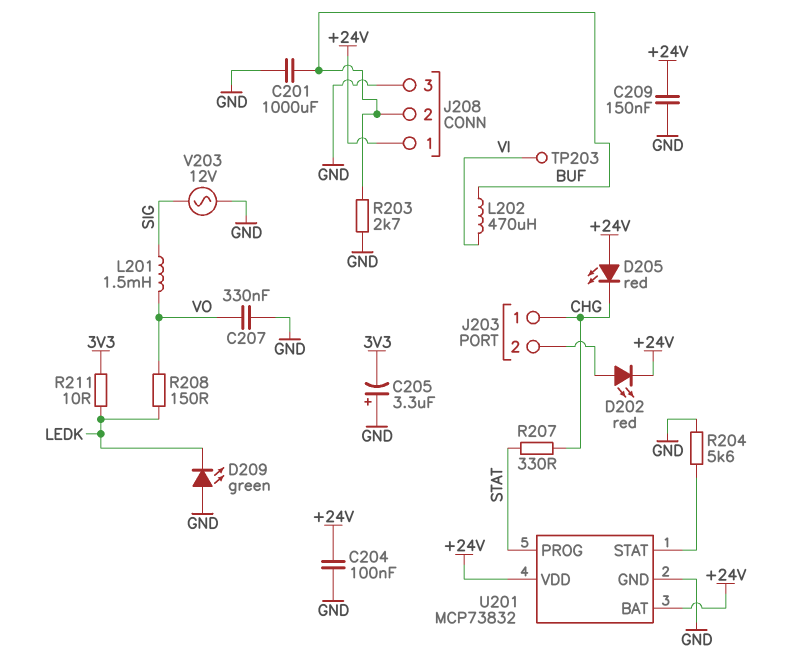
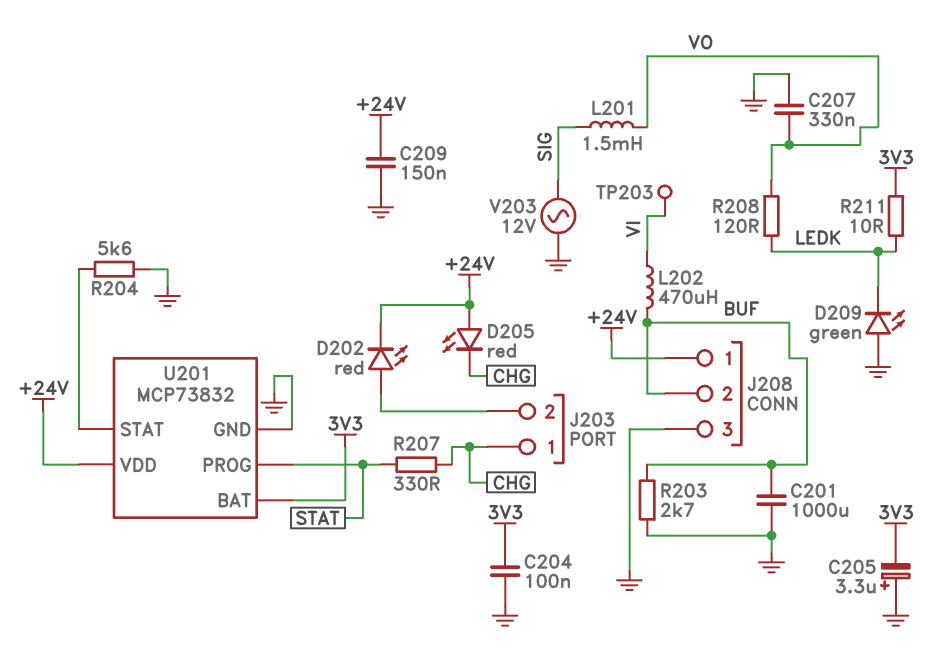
C204: 100nF (+24V, GND) -> 100nF (3V3, GND)
R208: 150 (LEDK, VO) -> 120 (LEDK, VO)
U201 pin BAT: +24V -> 3V3

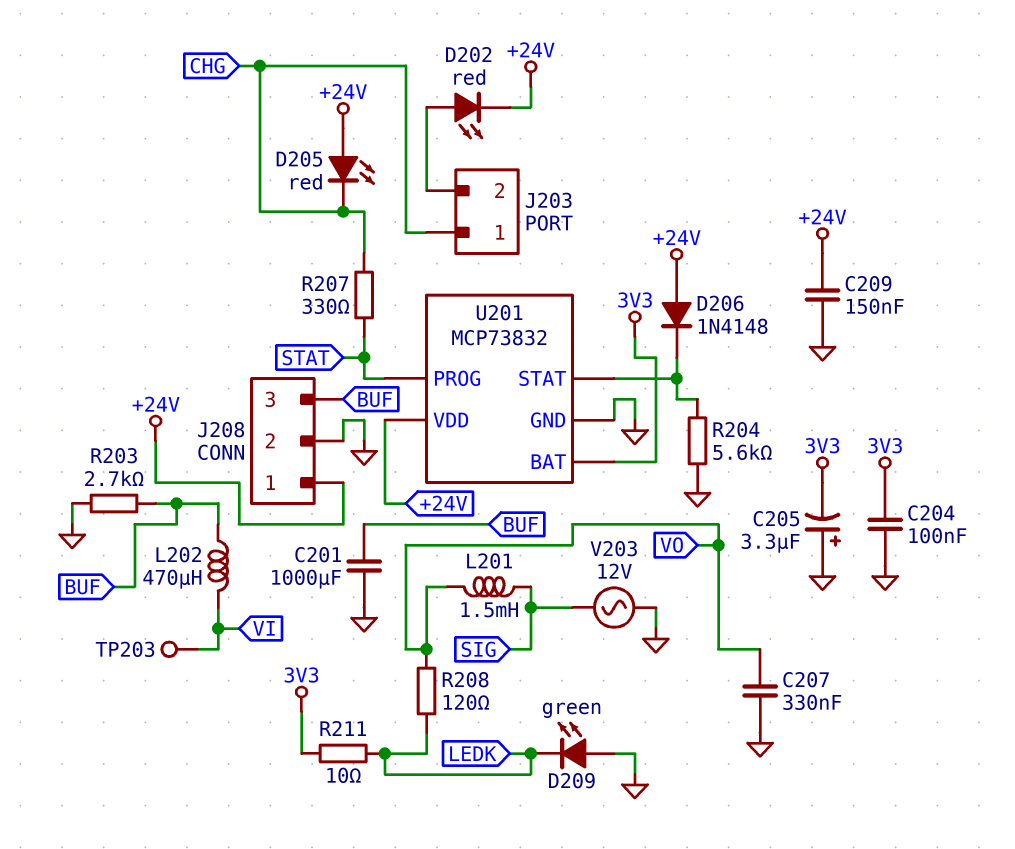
D206: none -> diode 1N4148 (A +24V, K U201/STAT)
J208 pin 2: BUF -> GND
J208 pin 3: GND -> BUF

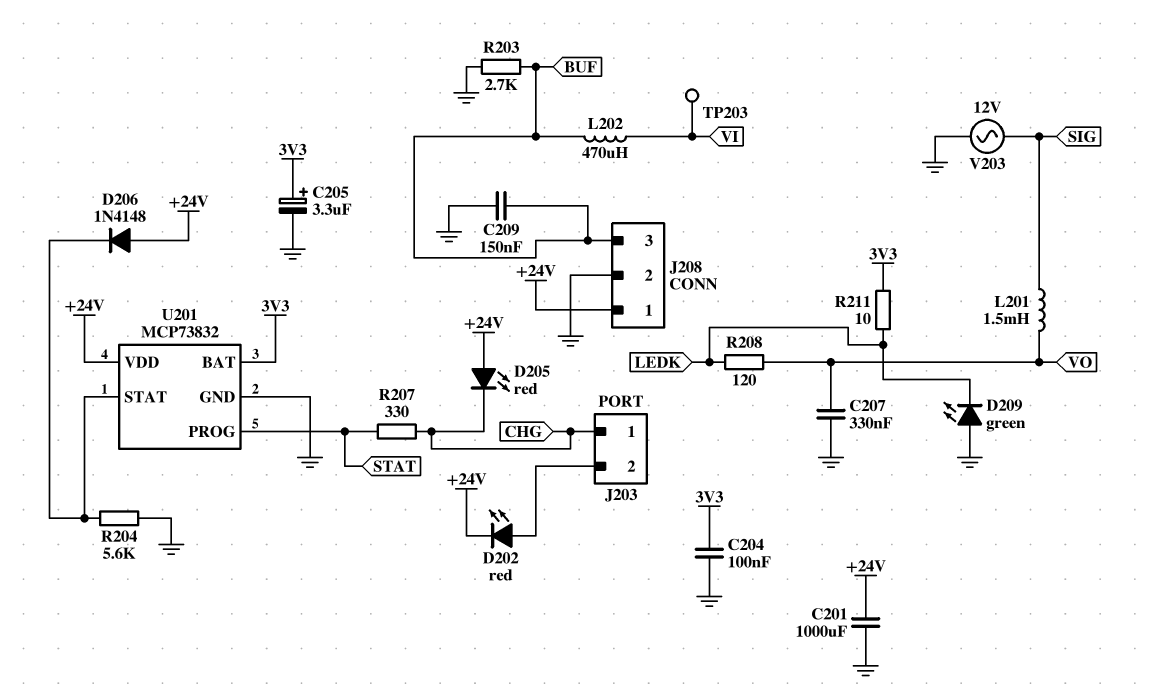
C201: 1000uF (BUF, GND) -> 1000uF (+24V, GND)
C205: 3.3uF (plus GND, minus 3V3) -> 3.3uF (plus 3V3, minus GND)
C209: 150nF (+24V, GND) -> 150nF (BUF, GND)

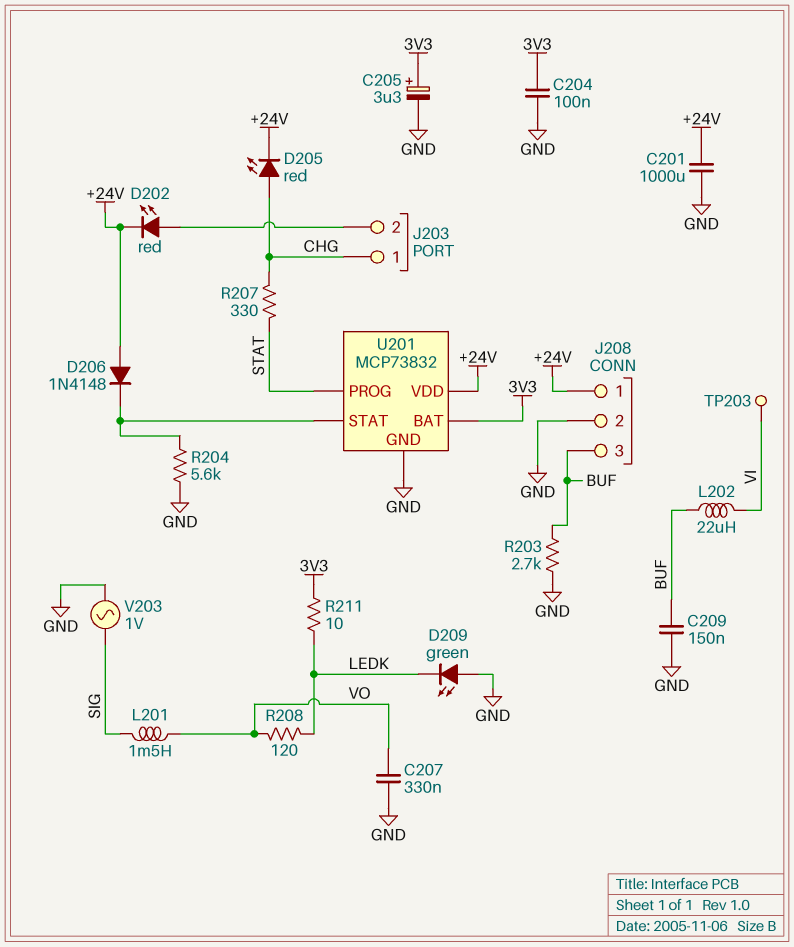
D205: LED red (A +24V, K CHG) -> LED red (A CHG, K +24V)
L202: 470uH (BUF, VI) -> 22uH (BUF, VI)
V203: AC 12V (GND, SIG) -> AC 1V (GND, SIG)

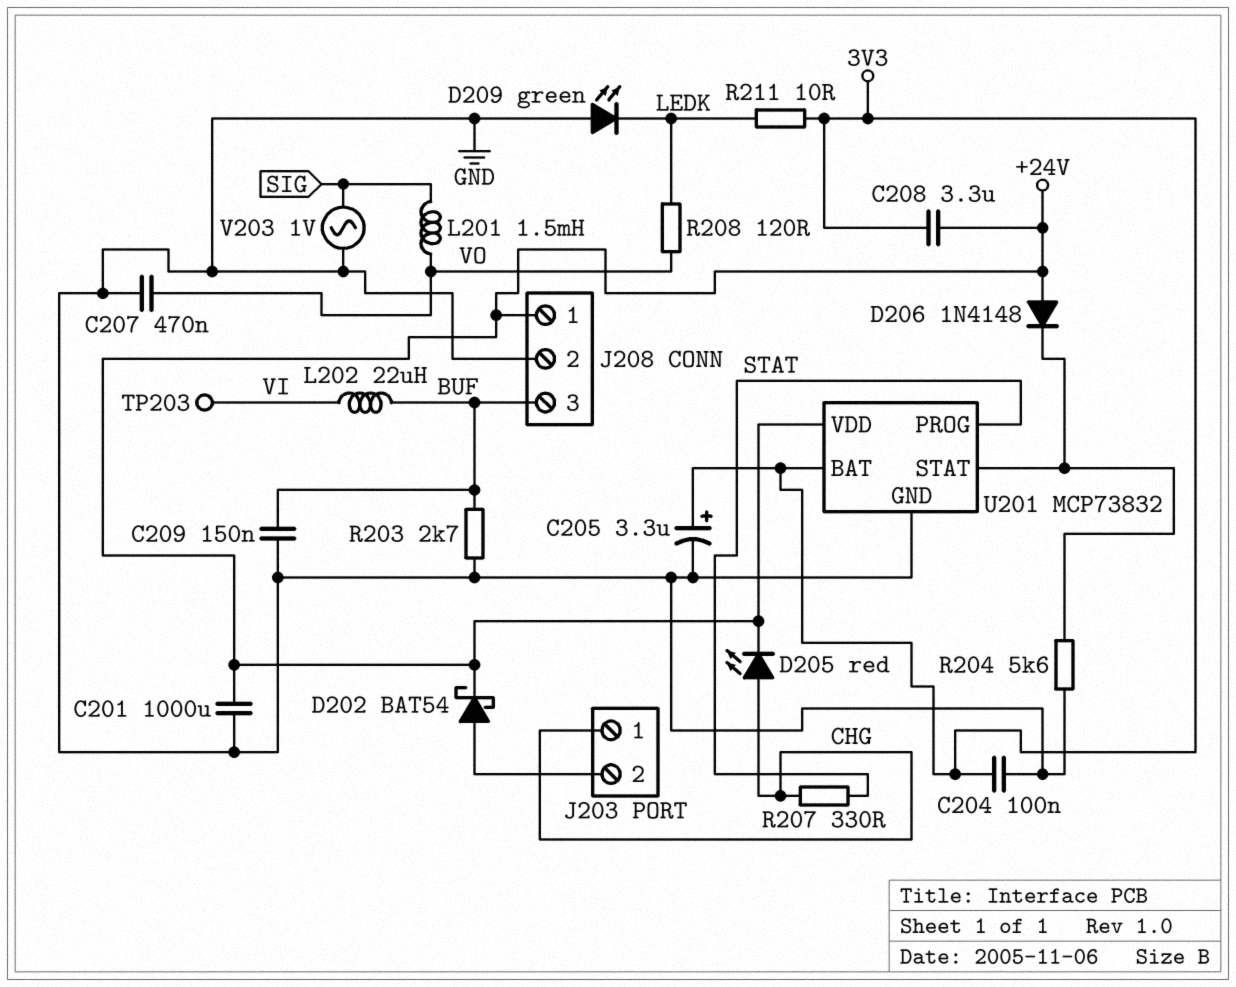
C207: 330nF (GND, VO) -> 470nF (GND, VO)
C208: none -> 3.3uF (+24V, 3V3)
D202: LED red (A J203/2, K +24V) -> schottky BAT54 (A J203/2, K +24V)

